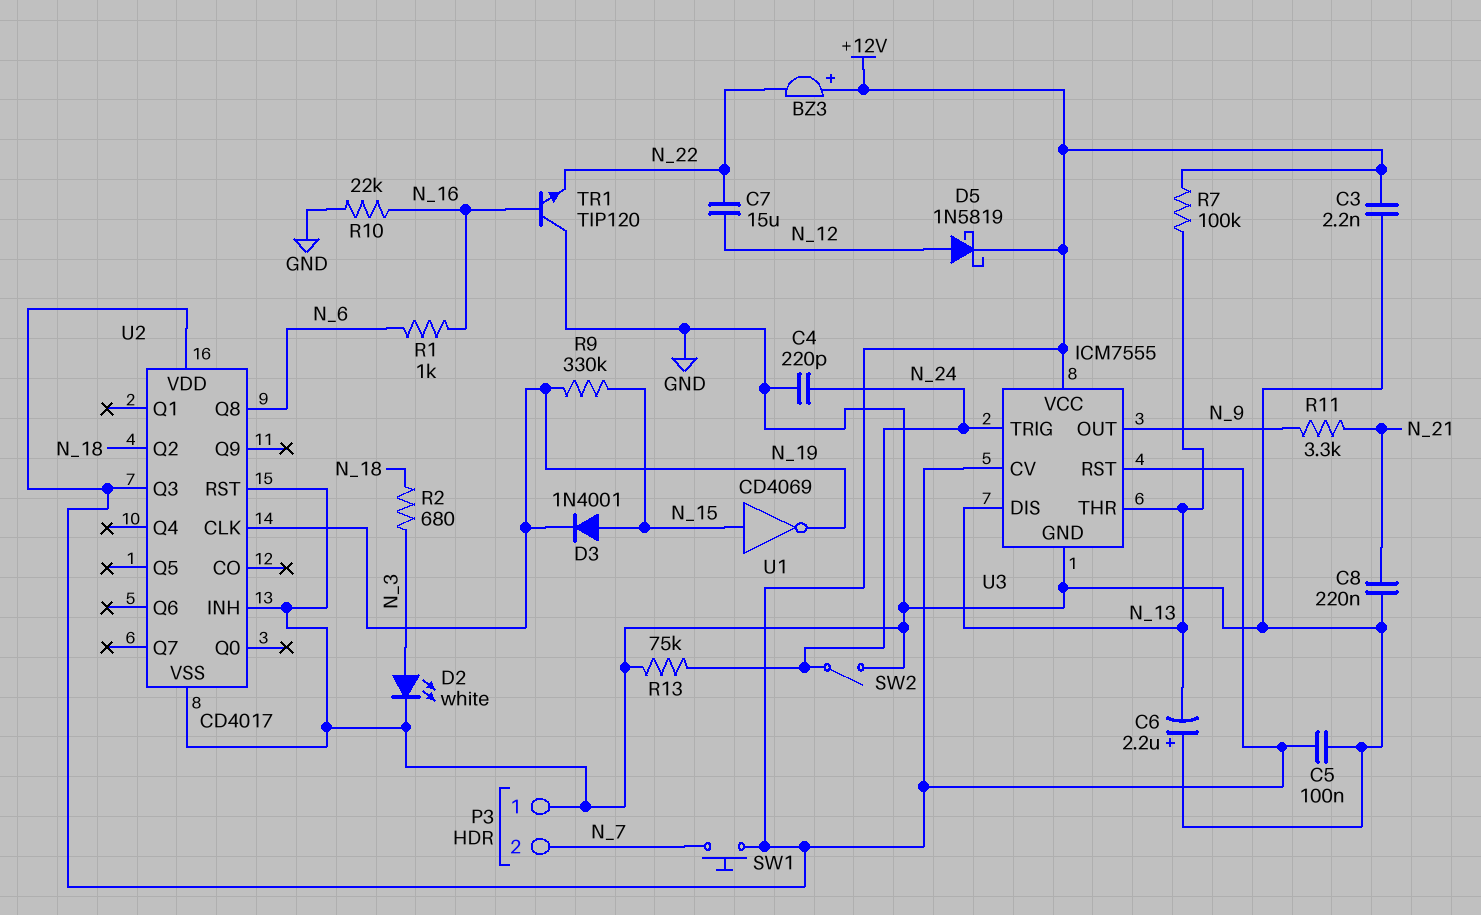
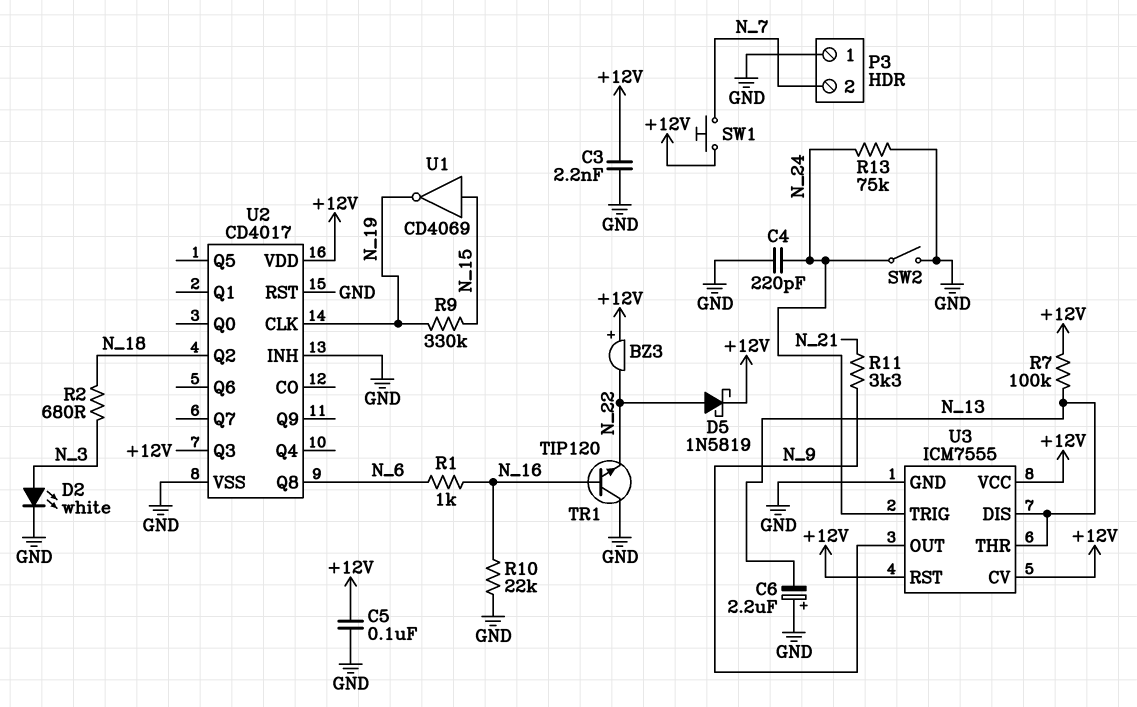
C7: 15uF (N_12, N_22) -> none
C8: 220nF (GND, N_21) -> none
D3: diode 1N4001 (A N_15, K N_19) -> none
D5: schottky 1N5819 (A N_12, K +12V) -> schottky 1N5819 (A N_22, K +12V)

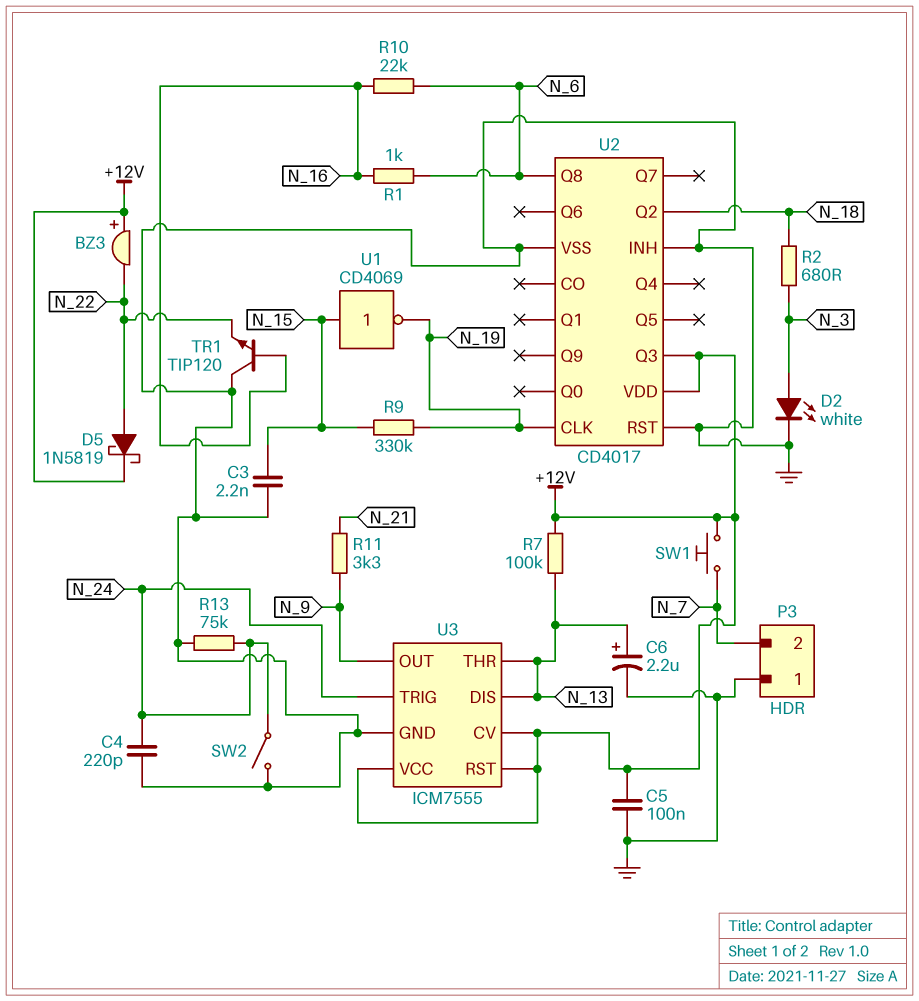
C3: 2.2nF (+12V, GND) -> 2.2nF (GND, N_15)
C6: 2.2uF (plus GND, minus N_13) -> 2.2uF (plus N_13, minus GND)
R10: 22k (GND, N_16) -> 22k (N_6, N_16)

